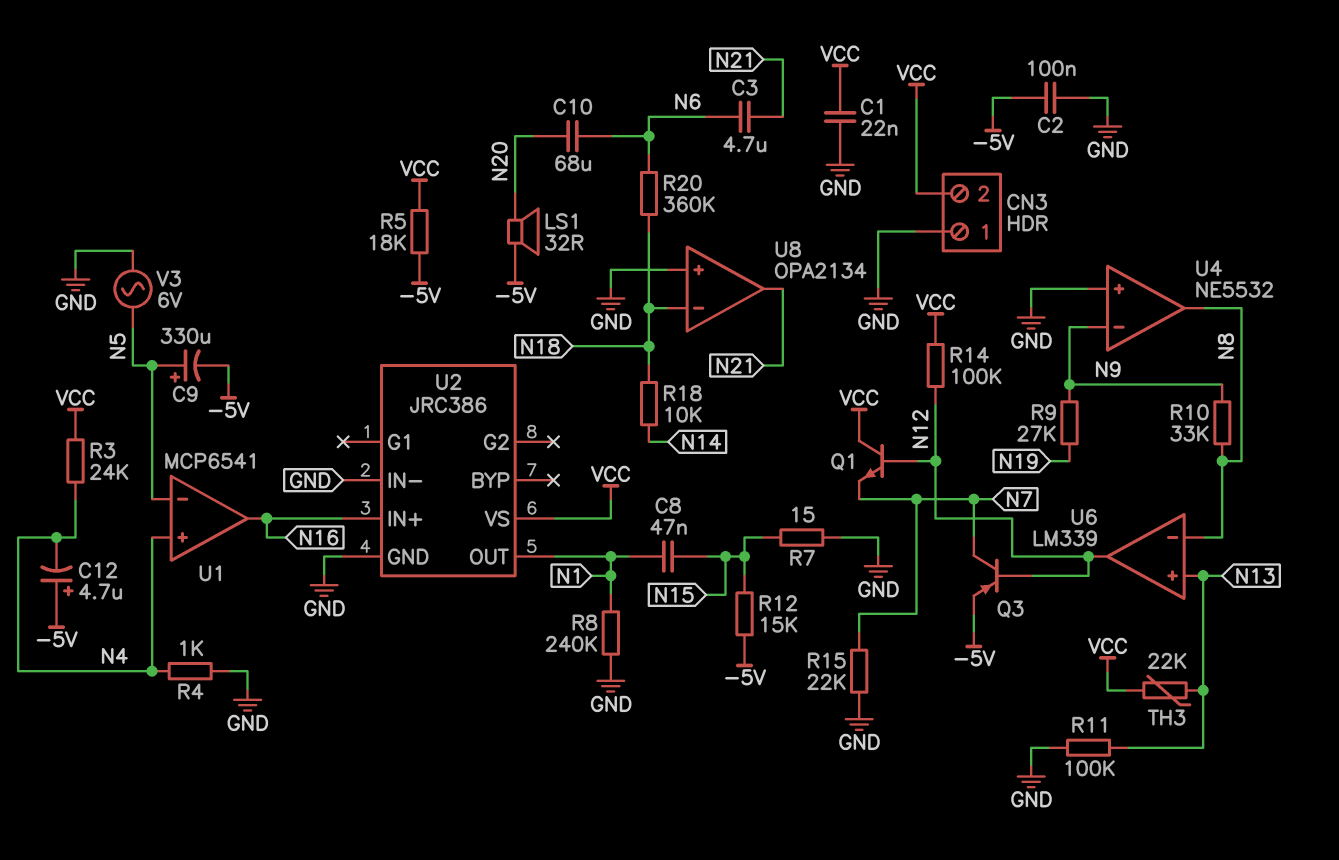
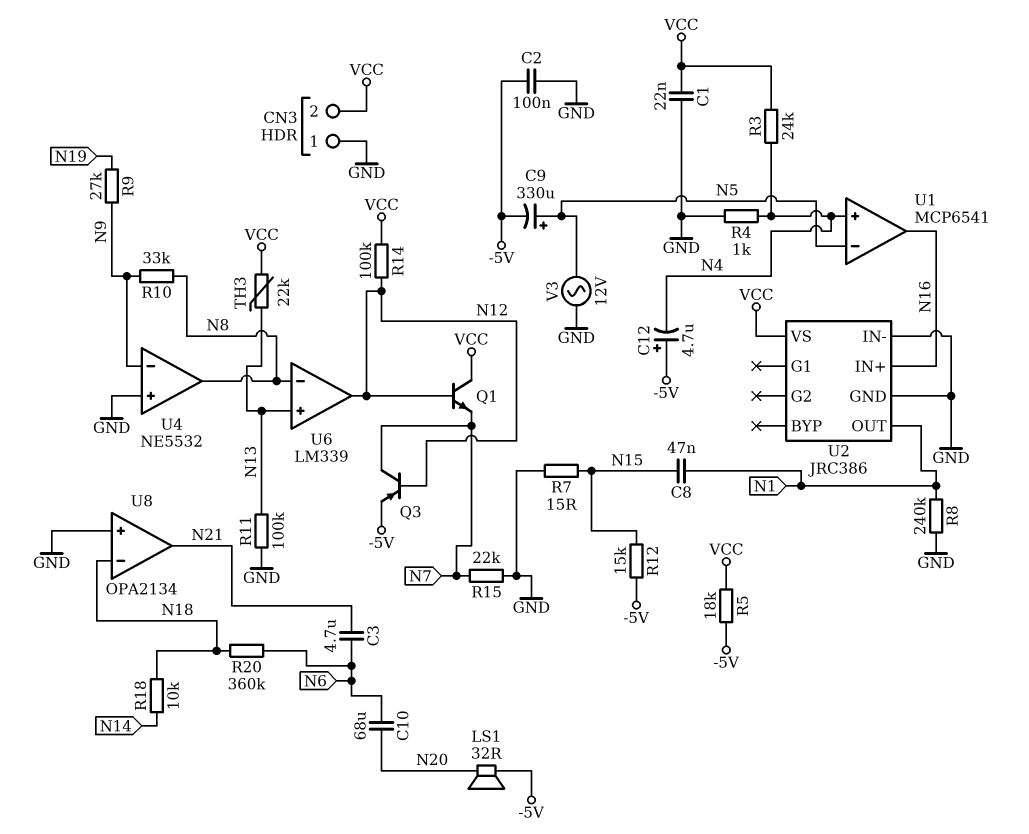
V3: AC 6V (GND, N5) -> AC 12V (GND, N5)

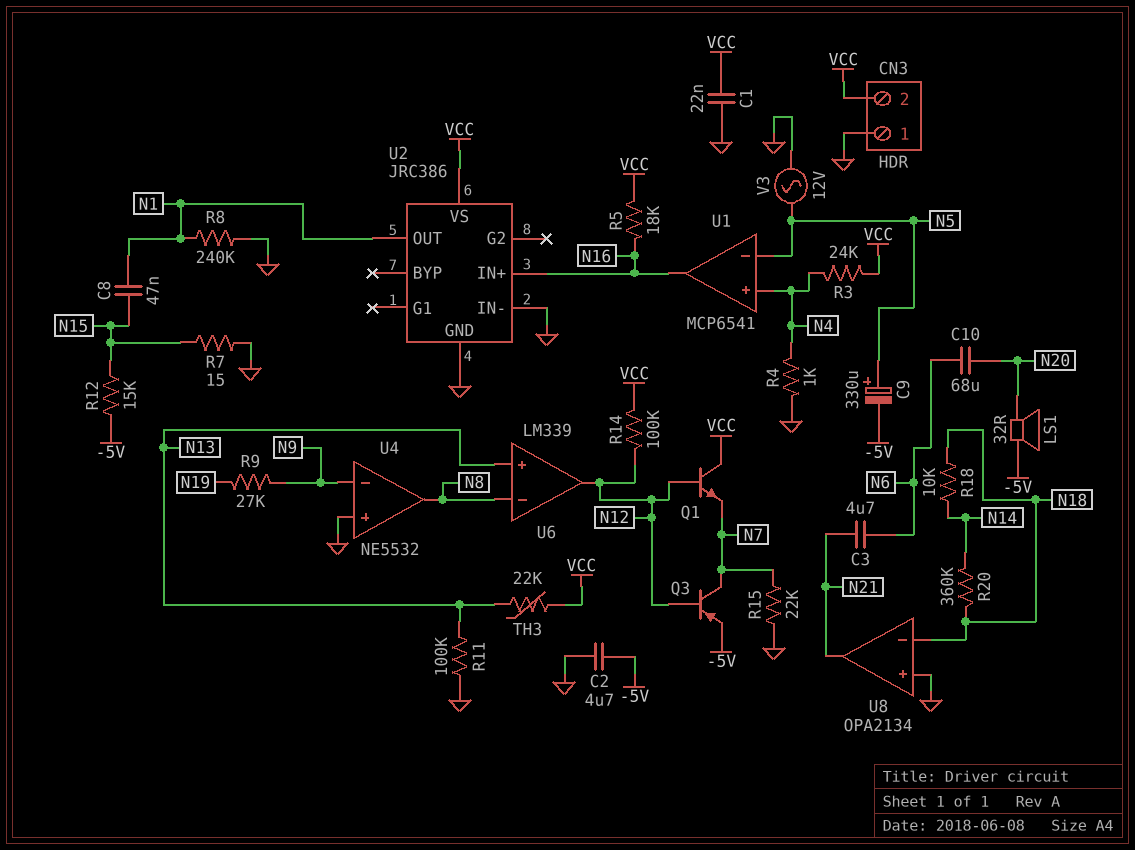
C2: 100nF (-5V, GND) -> 4.7uF (-5V, GND)
C12: 4.7uF (plus -5V, minus N4) -> none
R5: 18k (-5V, VCC) -> 18k (N16, VCC)
R10: 33k (N8, N9) -> none
R20: 360k (N6, N18) -> 360k (N14, N18)

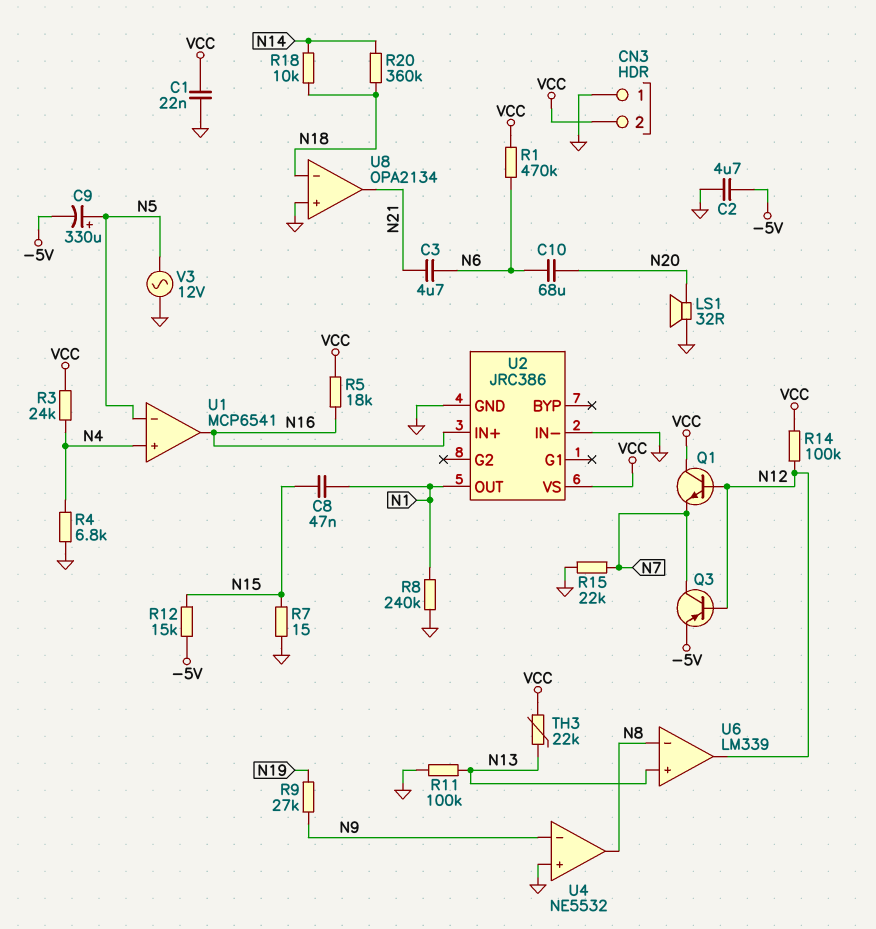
LS1: speaker 32R (-5V, N20) -> speaker 32R (GND, N20)
R1: none -> 470k (N6, VCC)
R4: 1k (GND, N4) -> 6.8k (GND, N4)

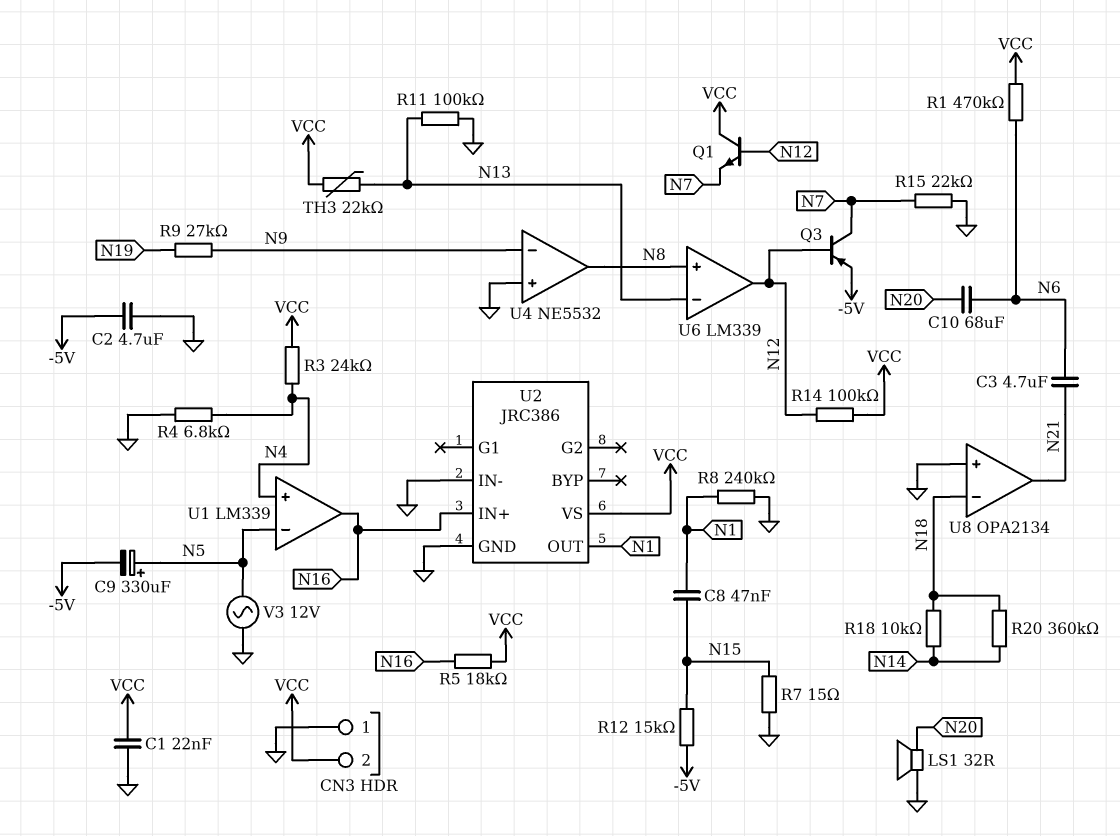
U1: MCP6541 -> LM339
U6 pin in+: N13 -> N8
U6 pin in-: N8 -> N13

